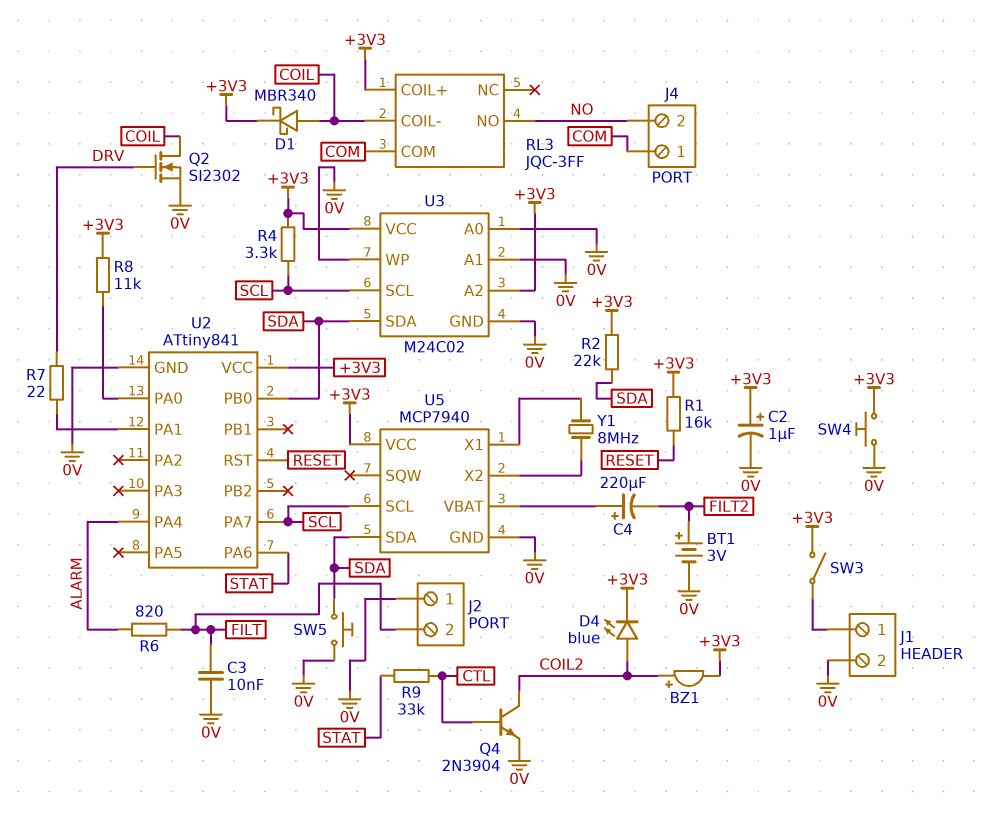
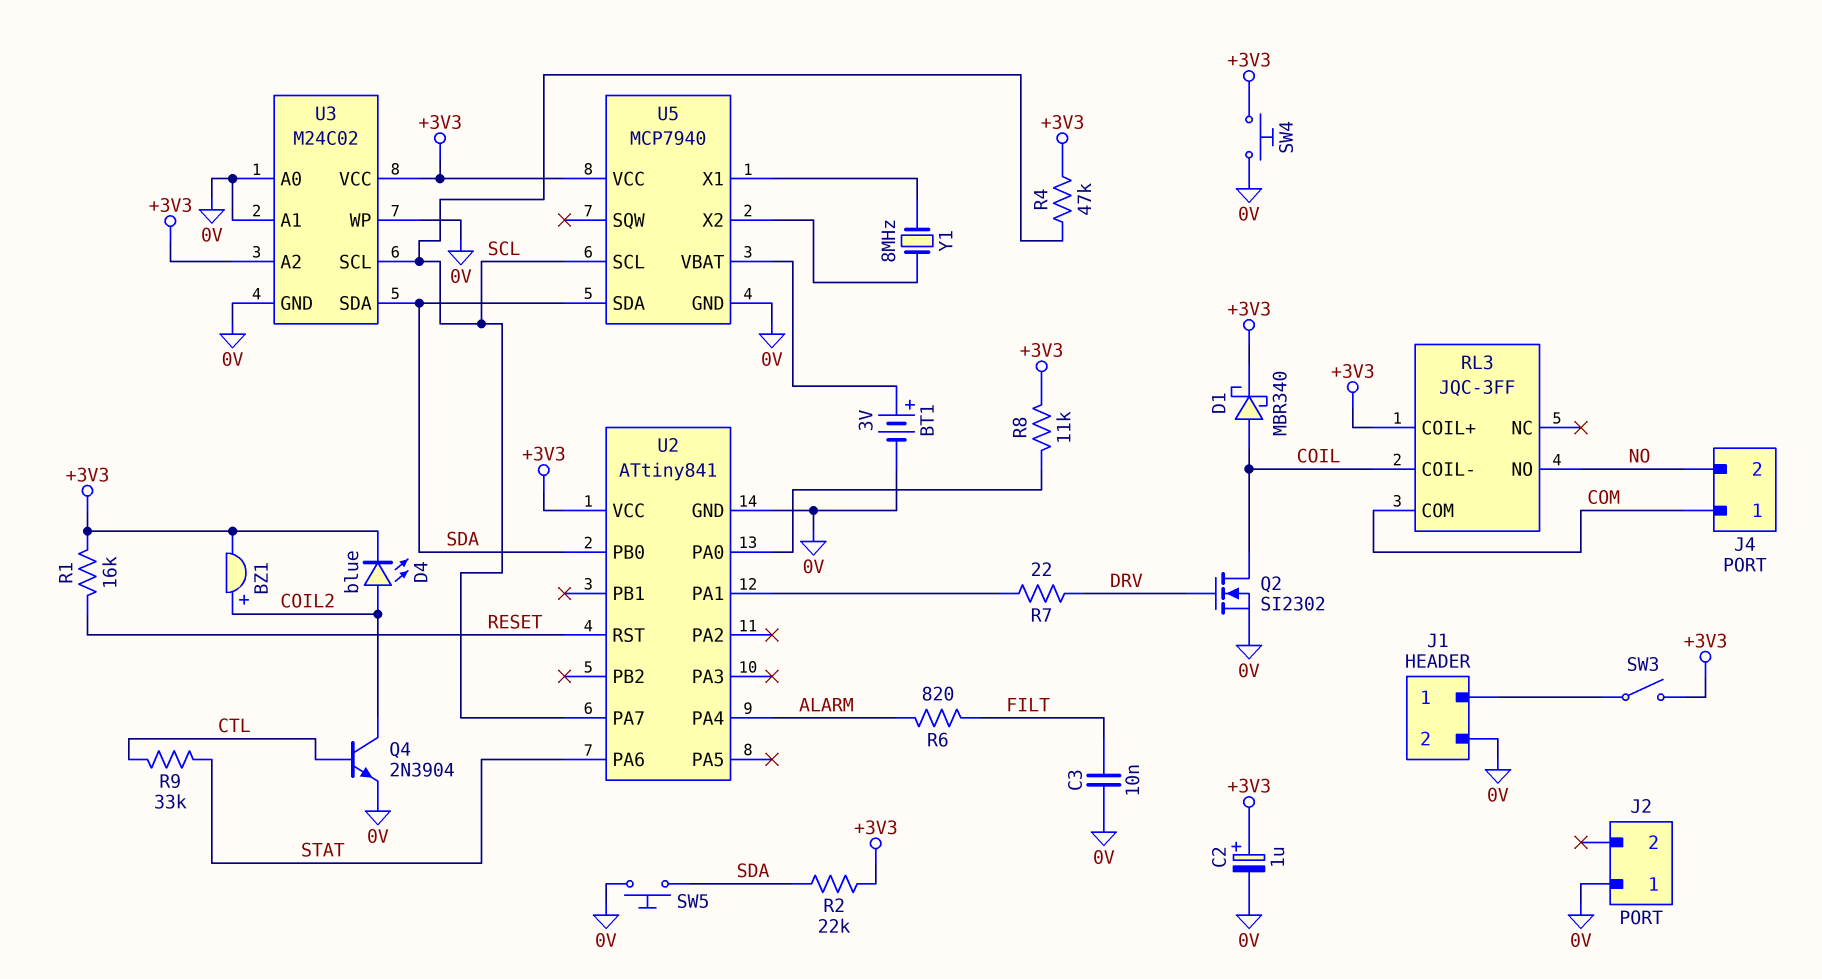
BT1: 3V (plus FILT2, minus 0V) -> 3V (plus U5/VBAT, minus 0V)
C4: 220uF (plus U5/VBAT, minus FILT2) -> none
J2 pin 2: FILT -> none
R4: 3.3k (+3V3, SCL) -> 47k (+3V3, SCL)

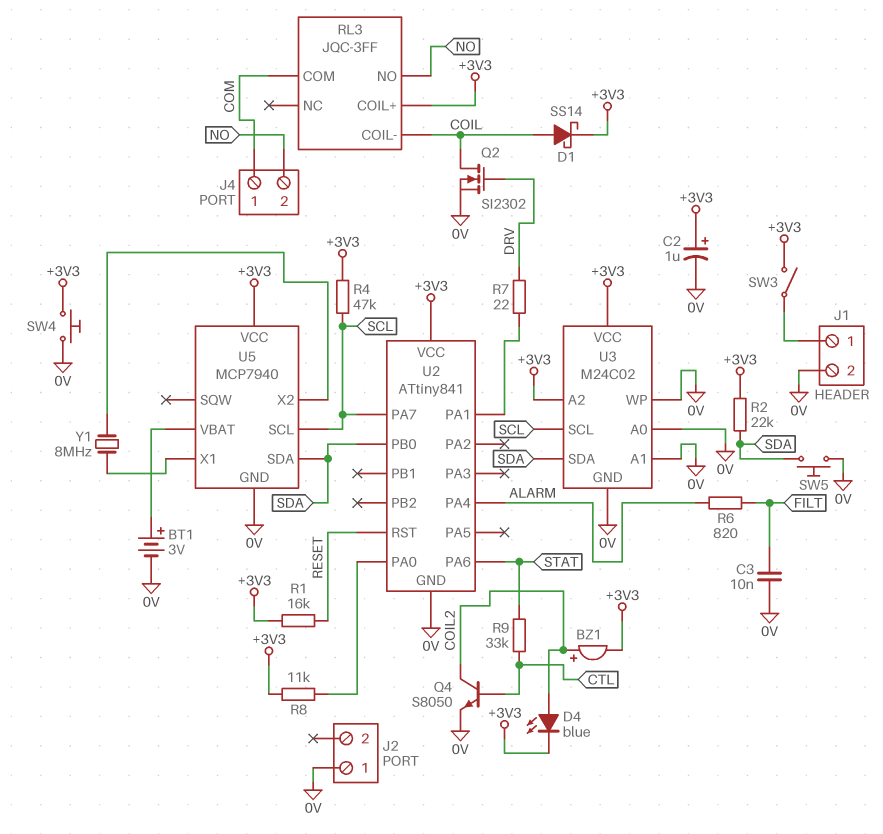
D1: schottky MBR340 (A COIL, K +3V3) -> schottky SS14 (A COIL, K +3V3)
Q4: NPN 2N3904 (B CTL, C COIL2, E 0V) -> NPN S8050 (B CTL, C COIL2, E 0V)

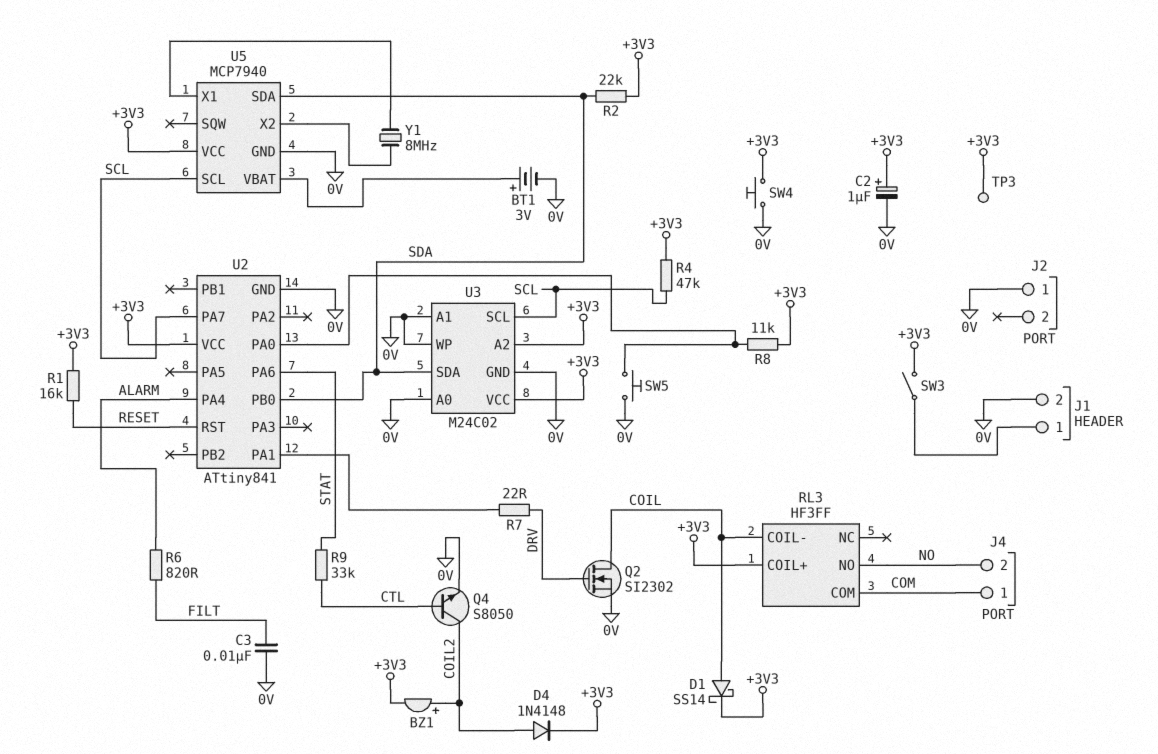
D4: LED blue (A COIL2, K +3V3) -> diode 1N4148 (A COIL2, K +3V3)
RL3: JQC-3FF -> HF3FF
SW5: button (0V, SDA) -> button (0V, U2/PA0)
TP3: none -> test point (+3V3)

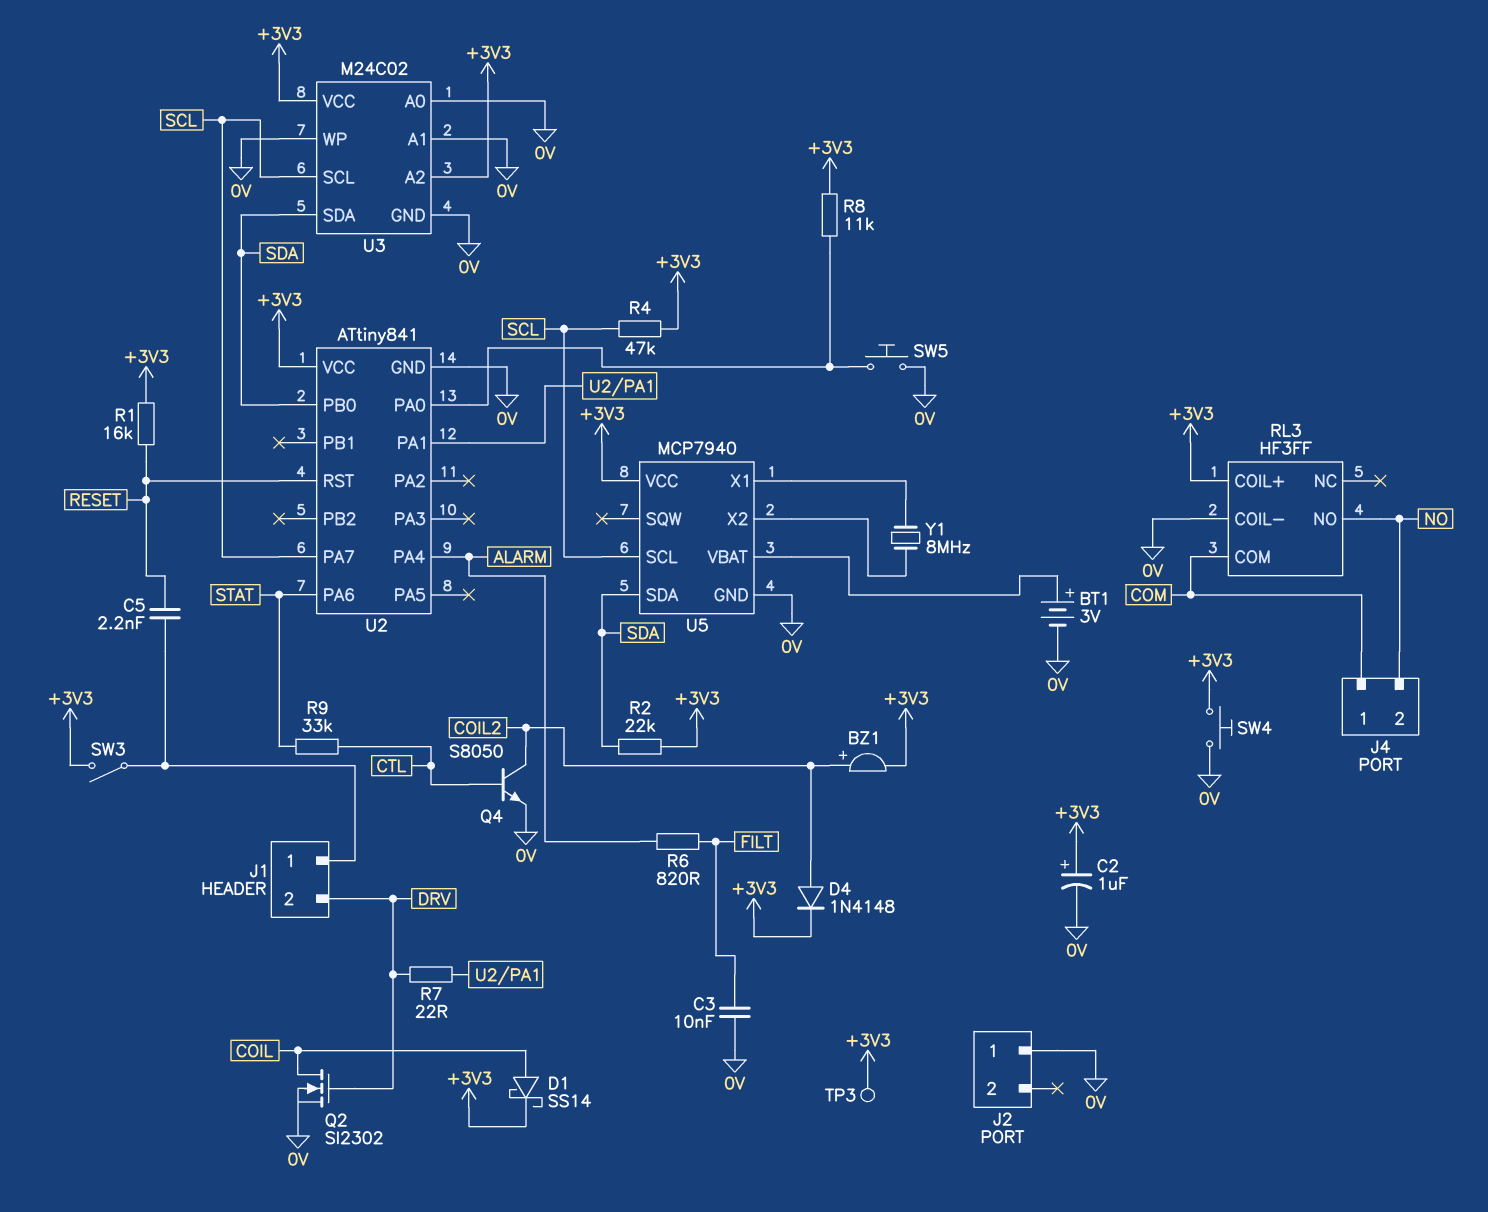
C5: none -> 2.2nF (J1/1, RESET)
J1 pin 2: 0V -> DRV
RL3 pin COIL-: COIL -> 0V

